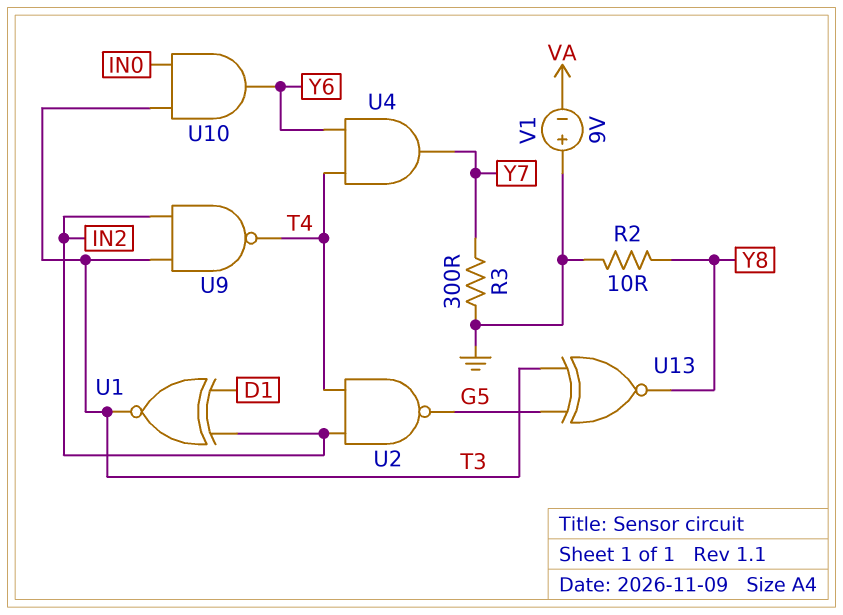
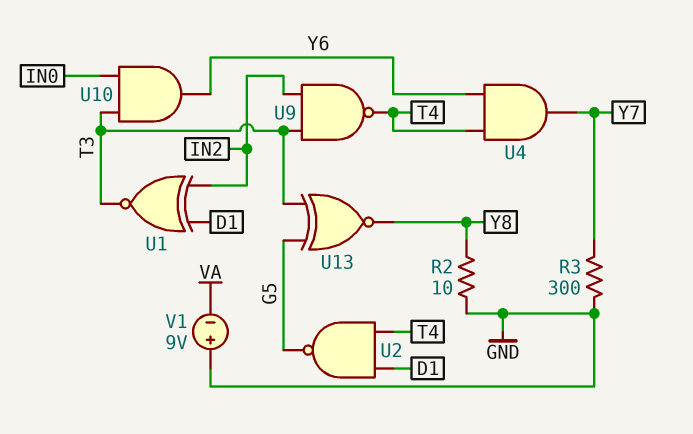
U2: NAND (in IN2, in T4, out G5) -> NAND (in D1, in T4, out G5)

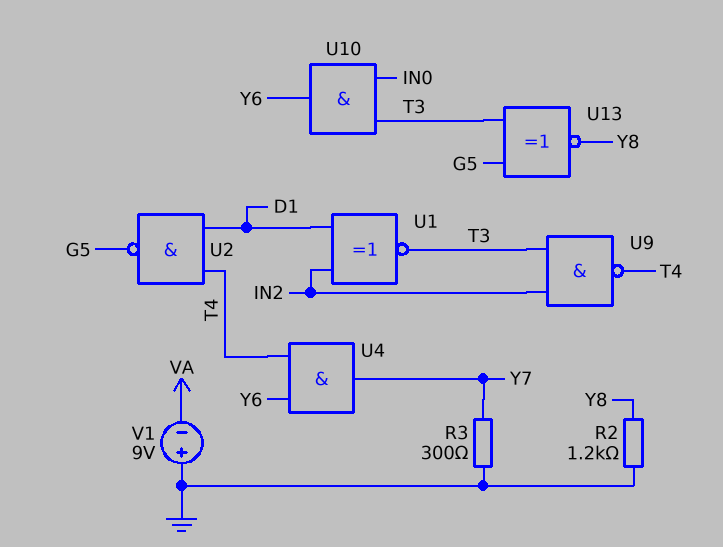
R2: 10 (GND, Y8) -> 1.2k (GND, Y8)

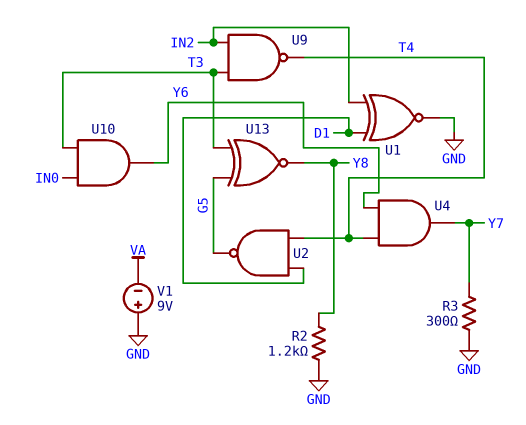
U1: XNOR (in D1, in IN2, out T3) -> XNOR (in D1, in IN2, out GND)

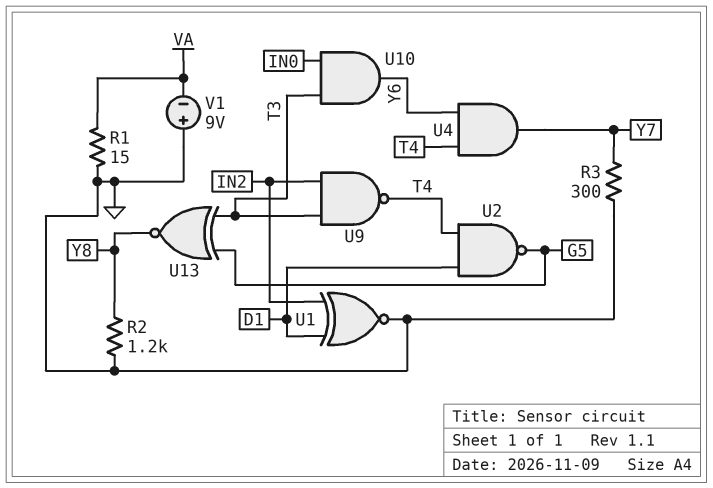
R1: none -> 15 (GND, VA)

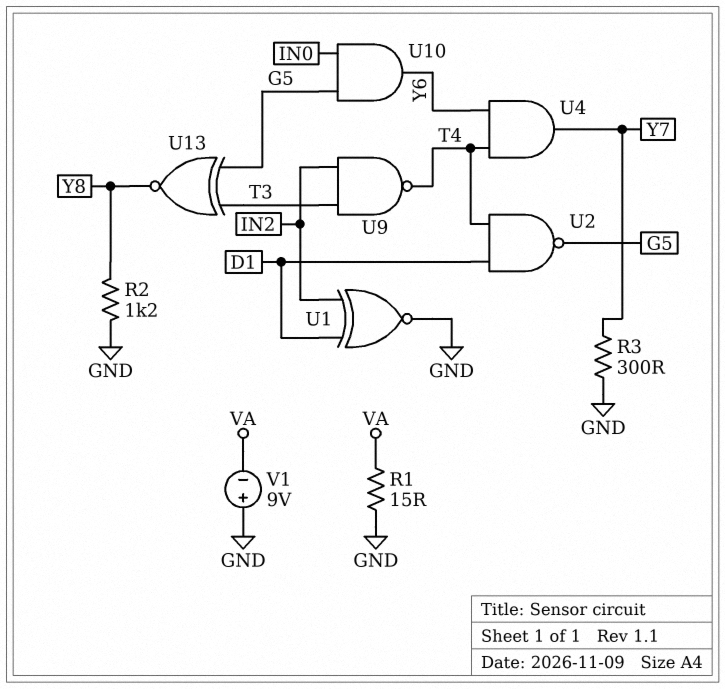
U10: AND (in IN0, in T3, out Y6) -> AND (in G5, in IN0, out Y6)

